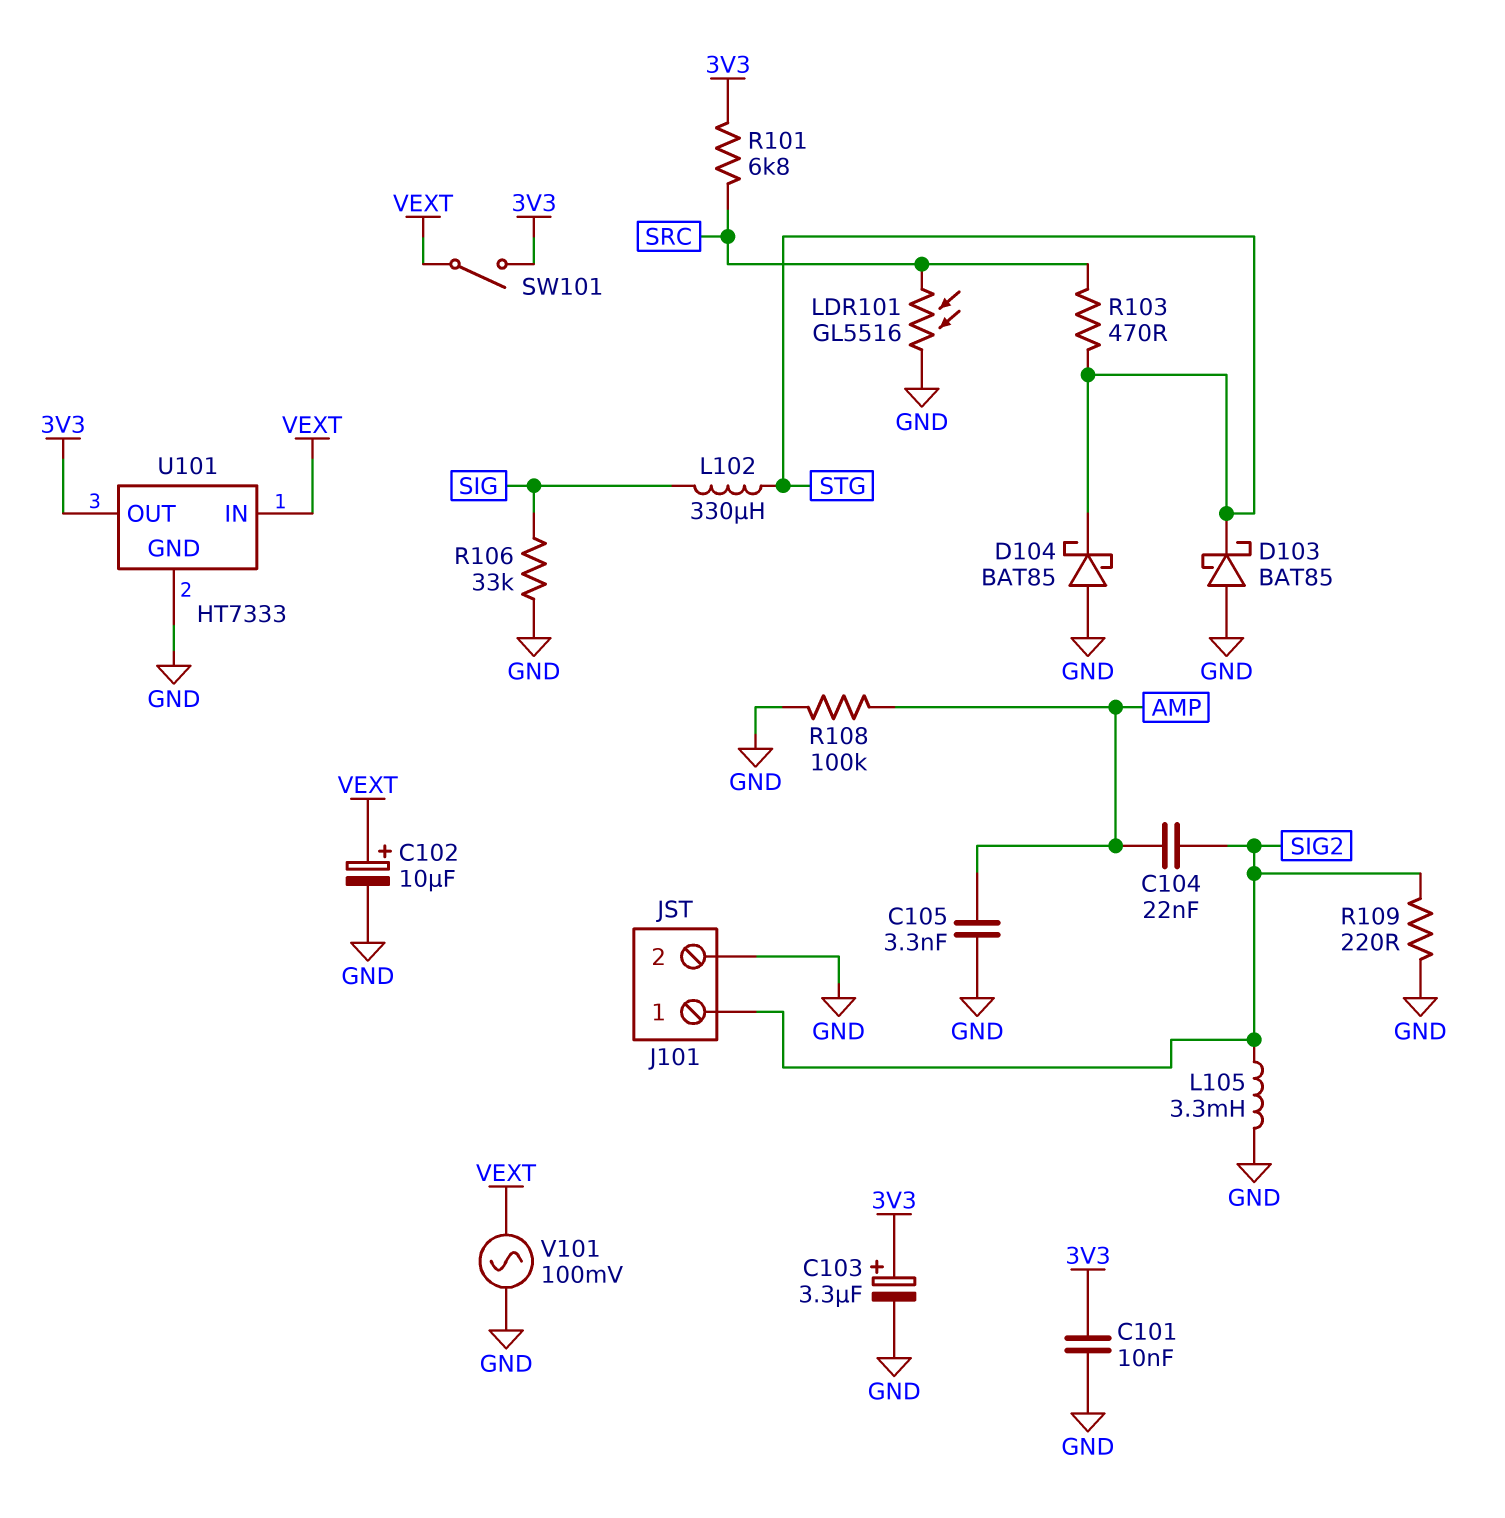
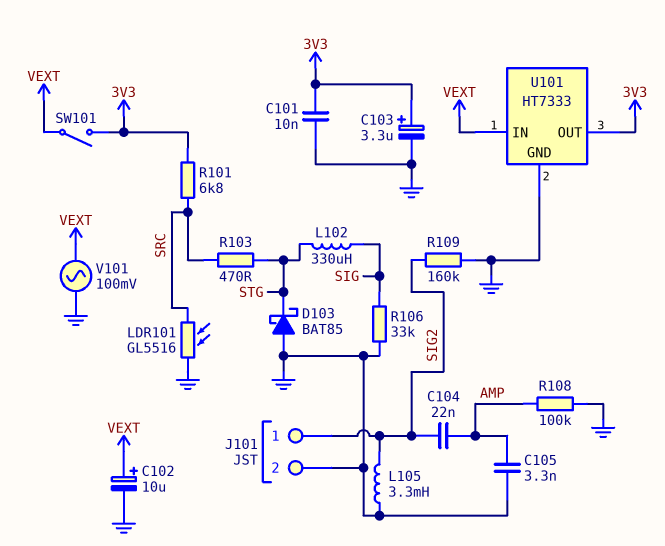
D104: schottky BAT85 (A GND, K STG) -> none
R109: 220 (GND, SIG2) -> 160k (GND, SIG2)

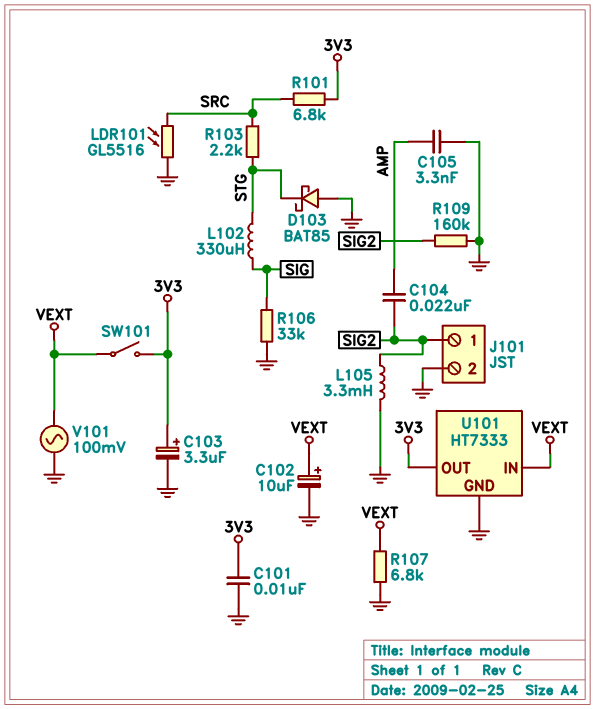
R103: 470 (SRC, STG) -> 2.2k (SRC, STG)
R107: none -> 6.8k (GND, VEXT)
R108: 100k (AMP, GND) -> none

